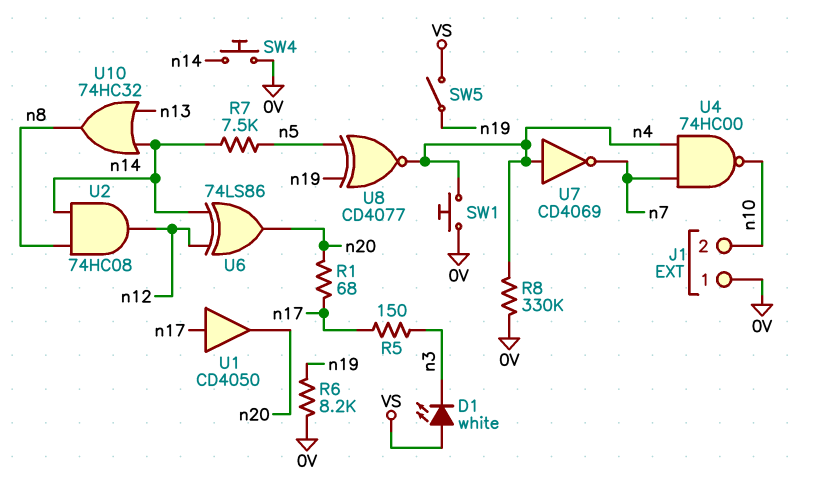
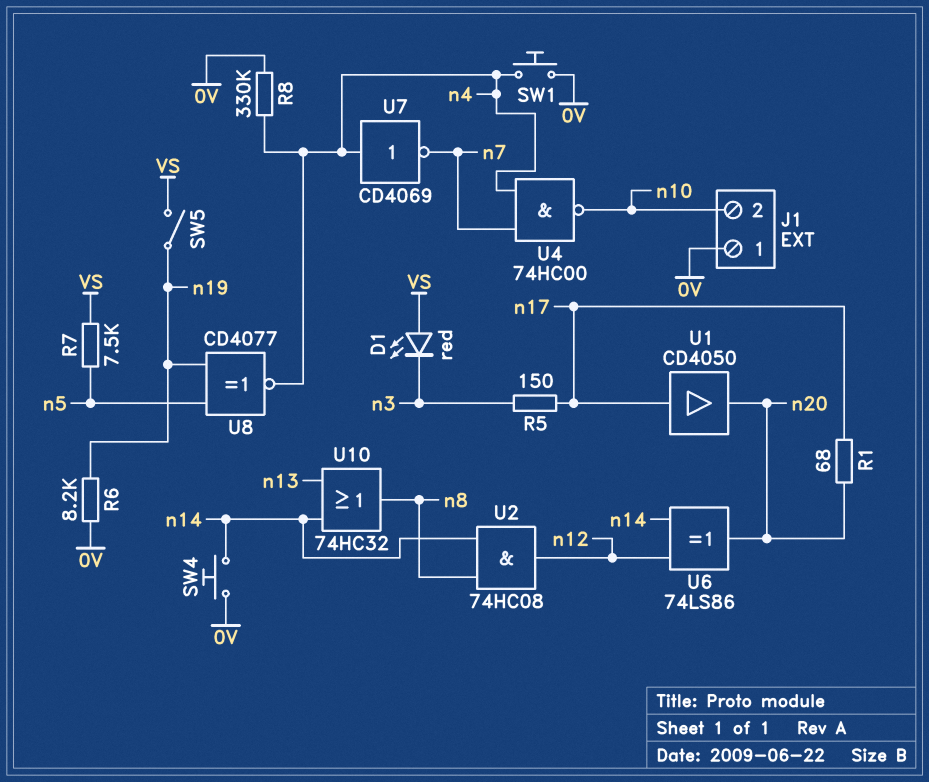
D1: LED white (A VS, K n3) -> LED red (A VS, K n3)
R7: 7.5k (n5, n14) -> 7.5k (VS, n5)

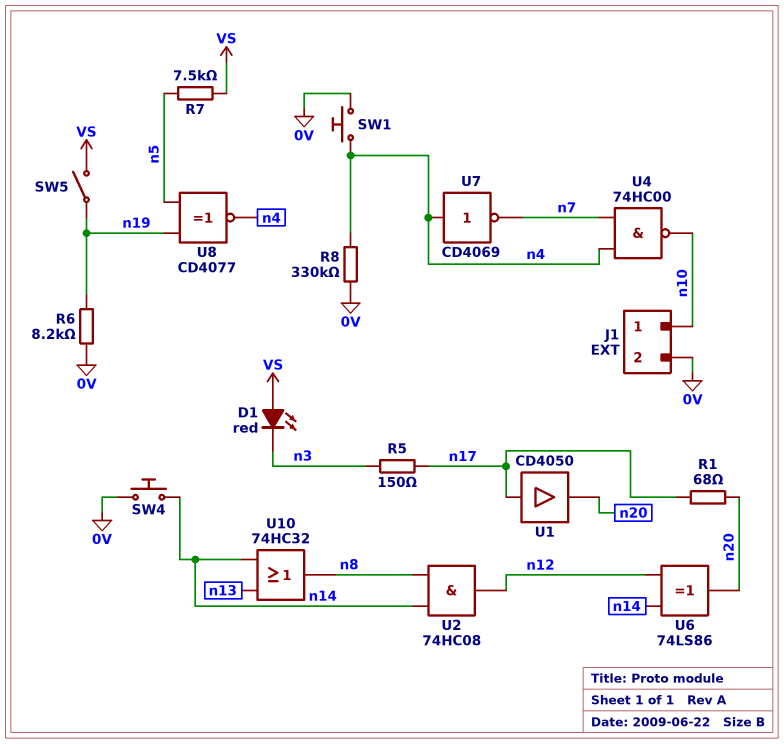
J1 pin 1: 0V -> n10
J1 pin 2: n10 -> 0V

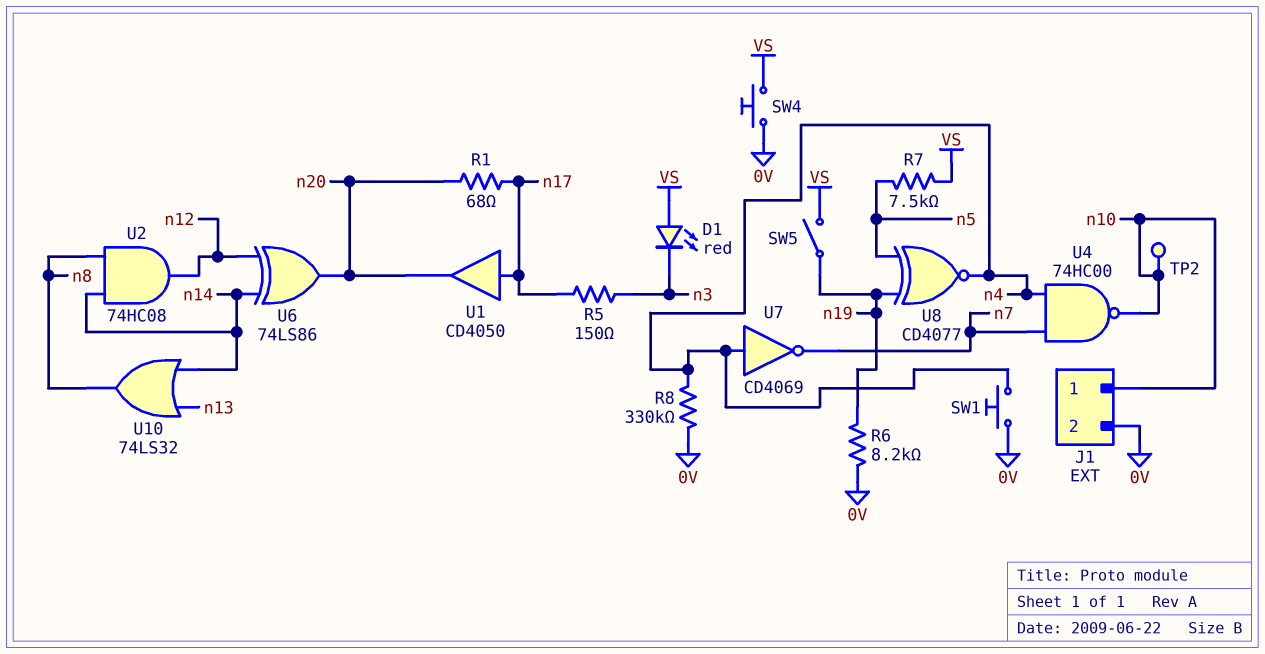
SW4: button (0V, n14) -> button (0V, VS)
TP2: none -> test point (n10)
U10: OR 74HC32 (in n13, in n14, out n8) -> OR 74LS32 (in n13, in n14, out n8)

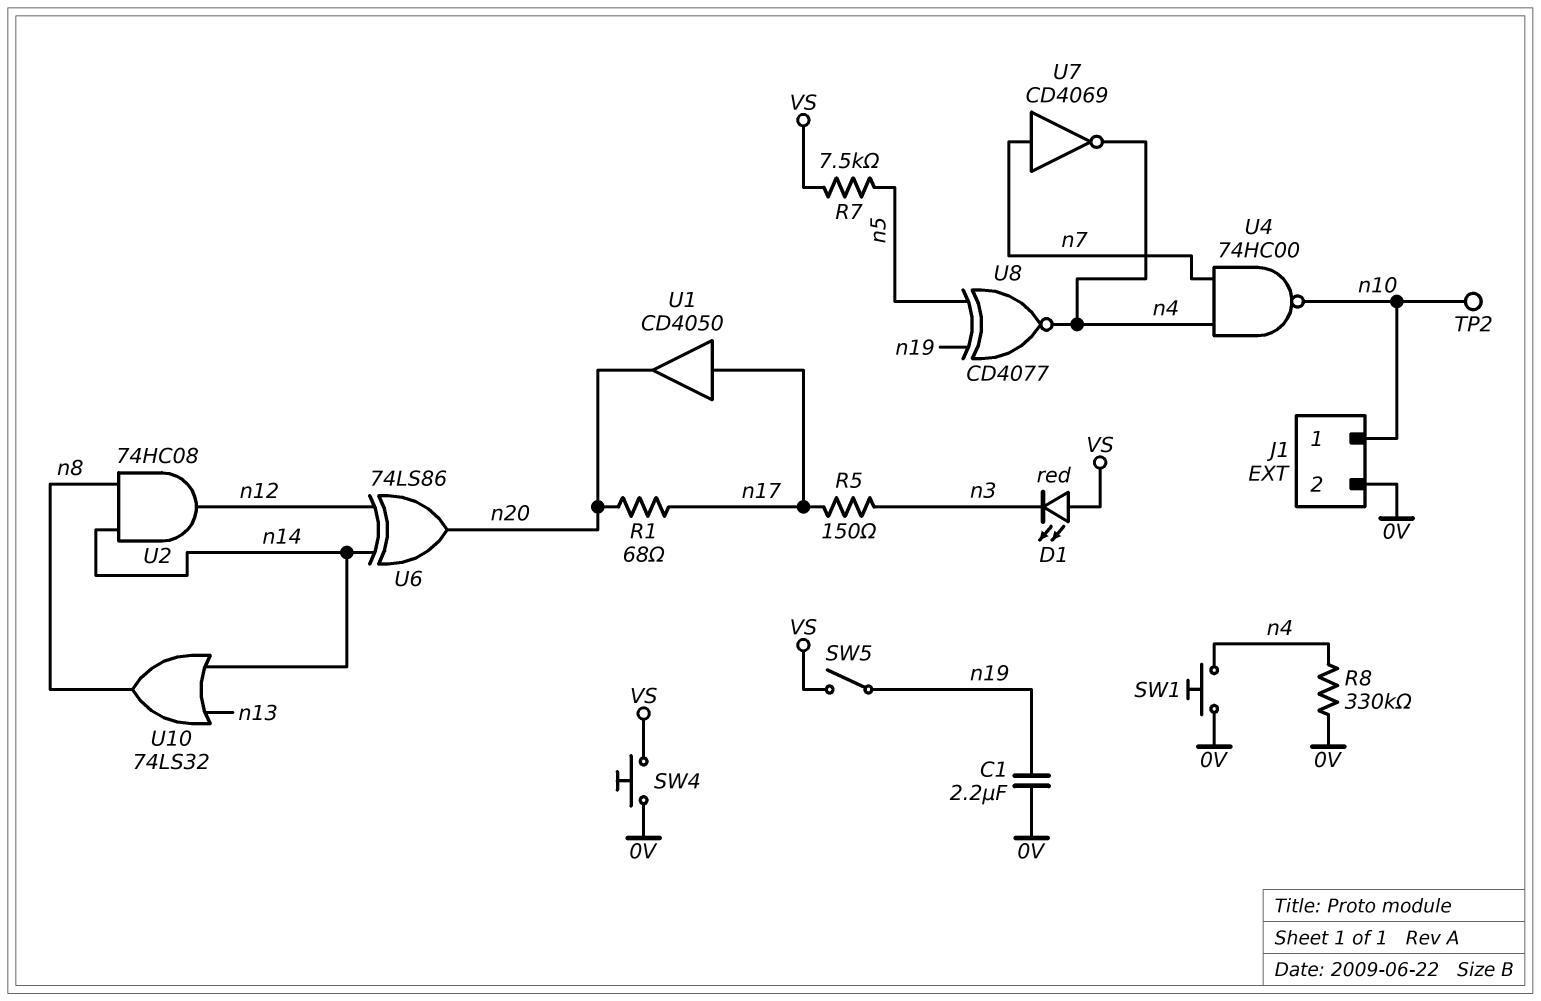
C1: none -> 2.2uF (0V, n19)
R6: 8.2k (0V, n19) -> none
U7: NOT CD4069 (in n4, out n7) -> NOT CD4069 (in n7, out n4)

